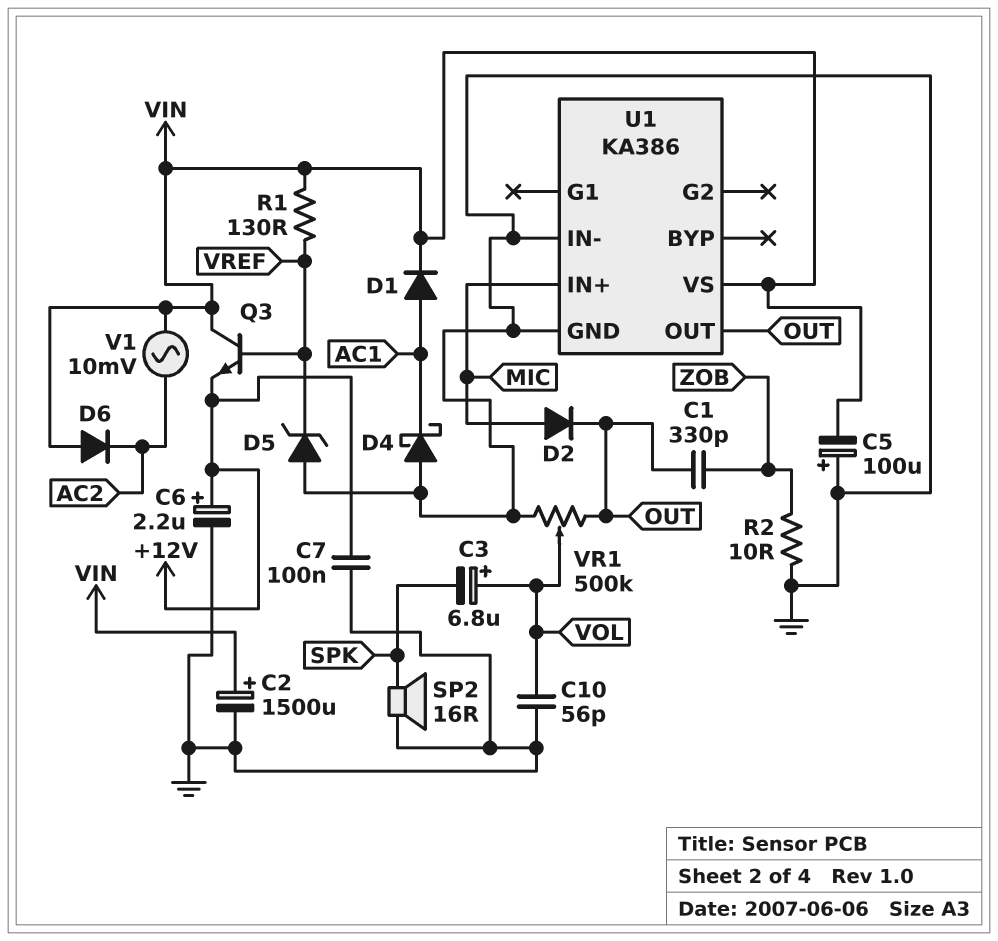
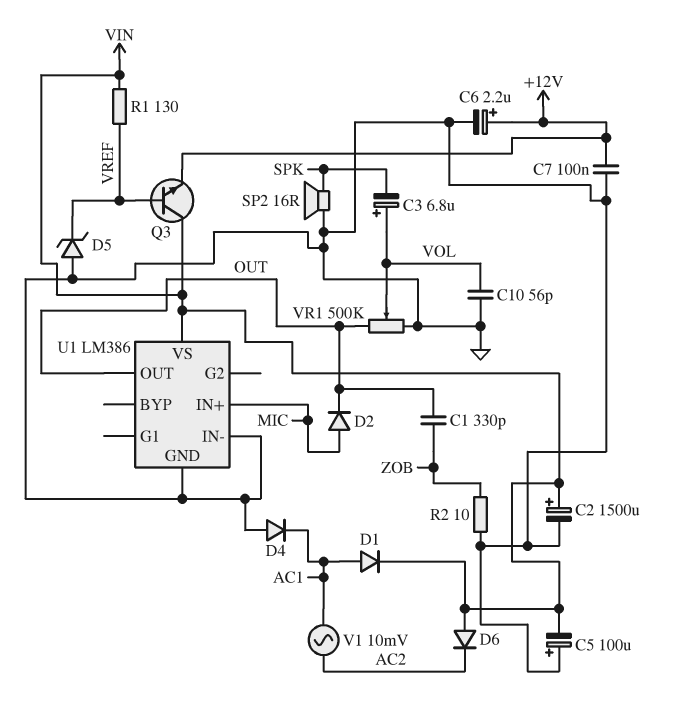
D4: schottky (A GND, K AC1) -> diode (A GND, K AC1)
U1: KA386 -> LM386
V1: AC 10mV (AC2, VIN) -> AC 10mV (AC1, AC2)

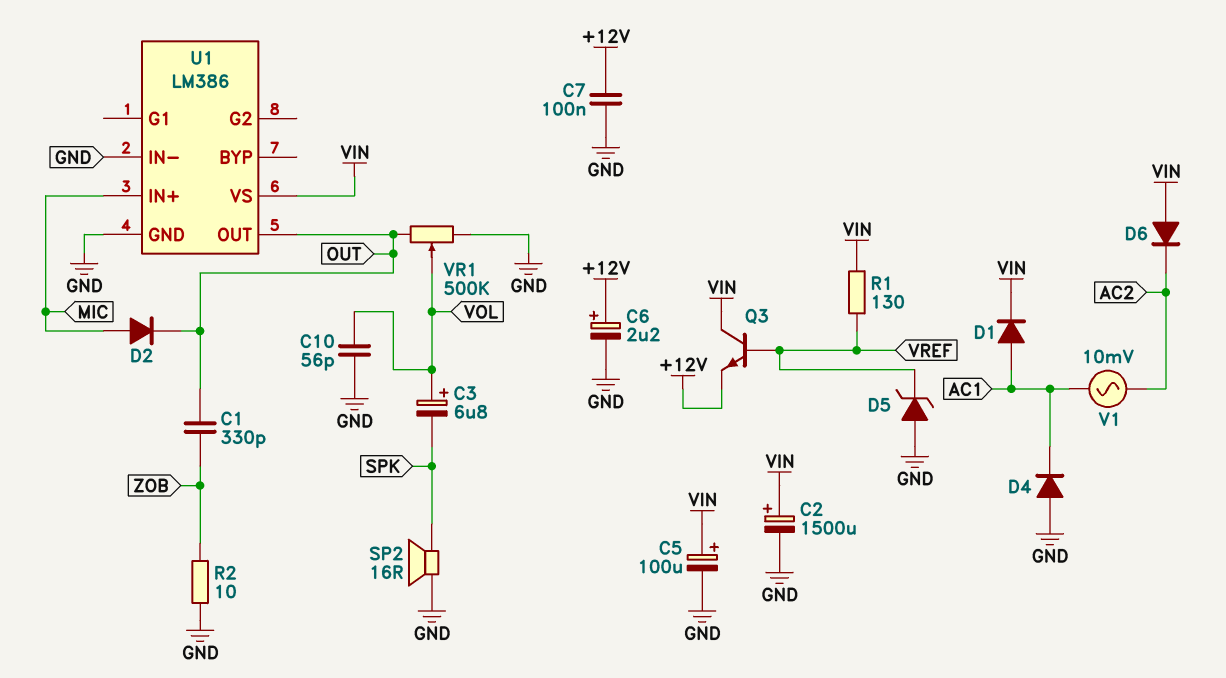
C5: 100uF (plus GND, minus VIN) -> 100uF (plus VIN, minus GND)

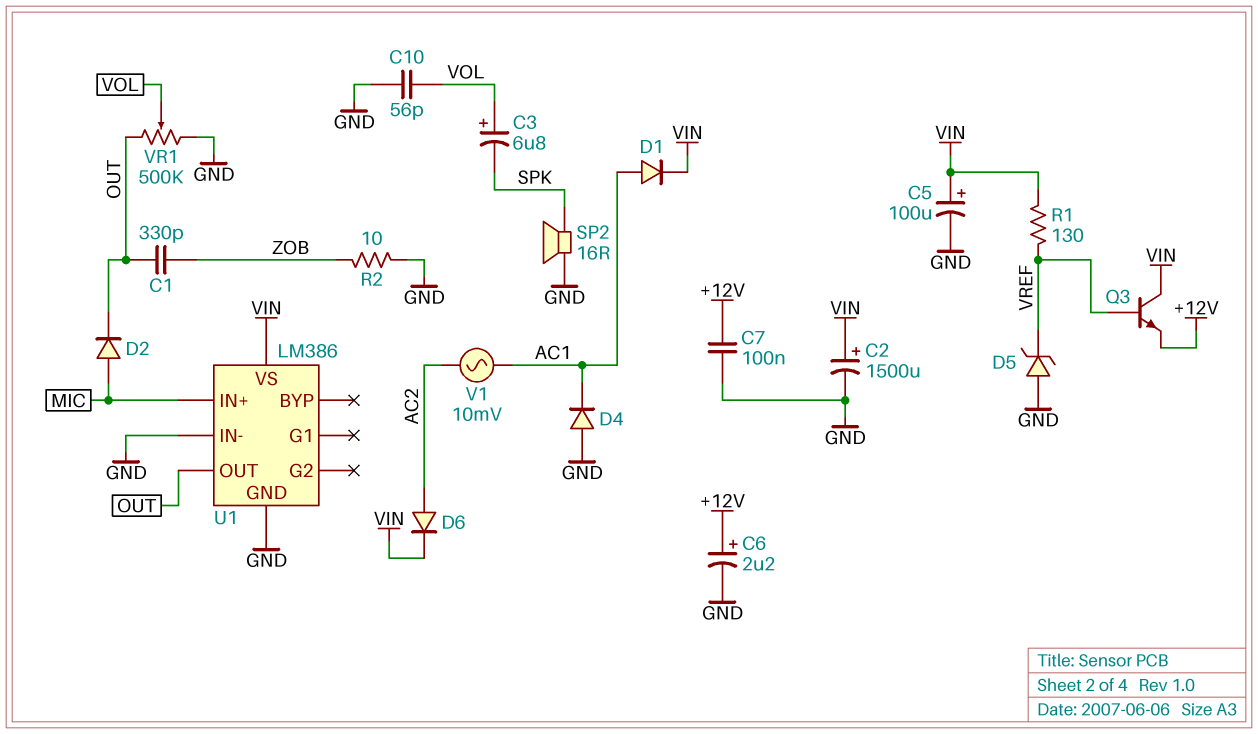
D6: diode (A VIN, K AC2) -> diode (A AC2, K VIN)

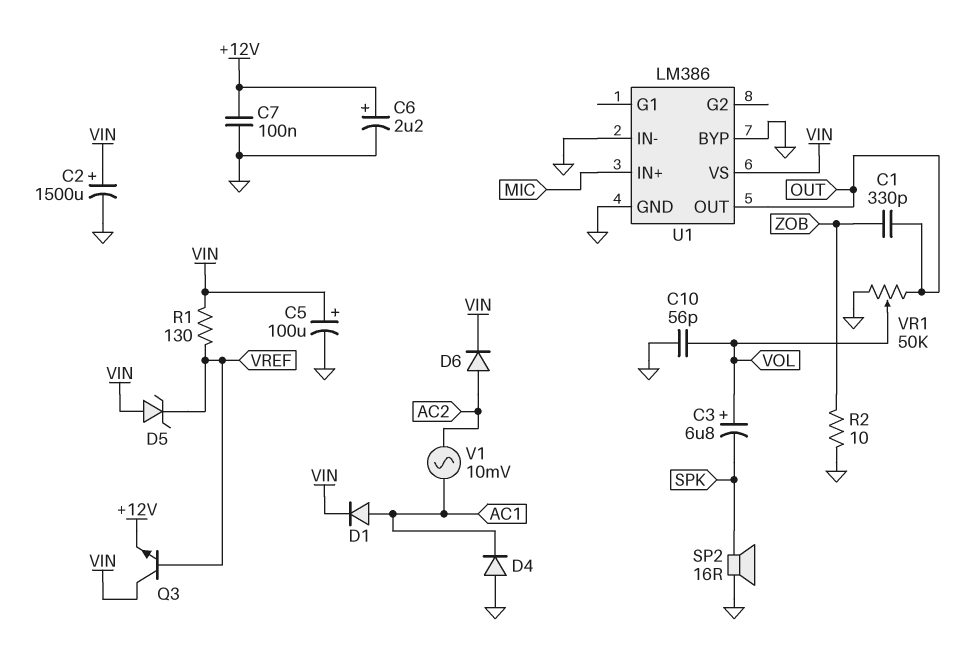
D2: diode (A MIC, K OUT) -> none
D5: zener (A GND, K VREF) -> zener (A VIN, K VREF)
U1 pin BYP: none -> GND
VR1: 500k (GND, OUT, wiper VOL) -> 50k (GND, OUT, wiper VOL)

